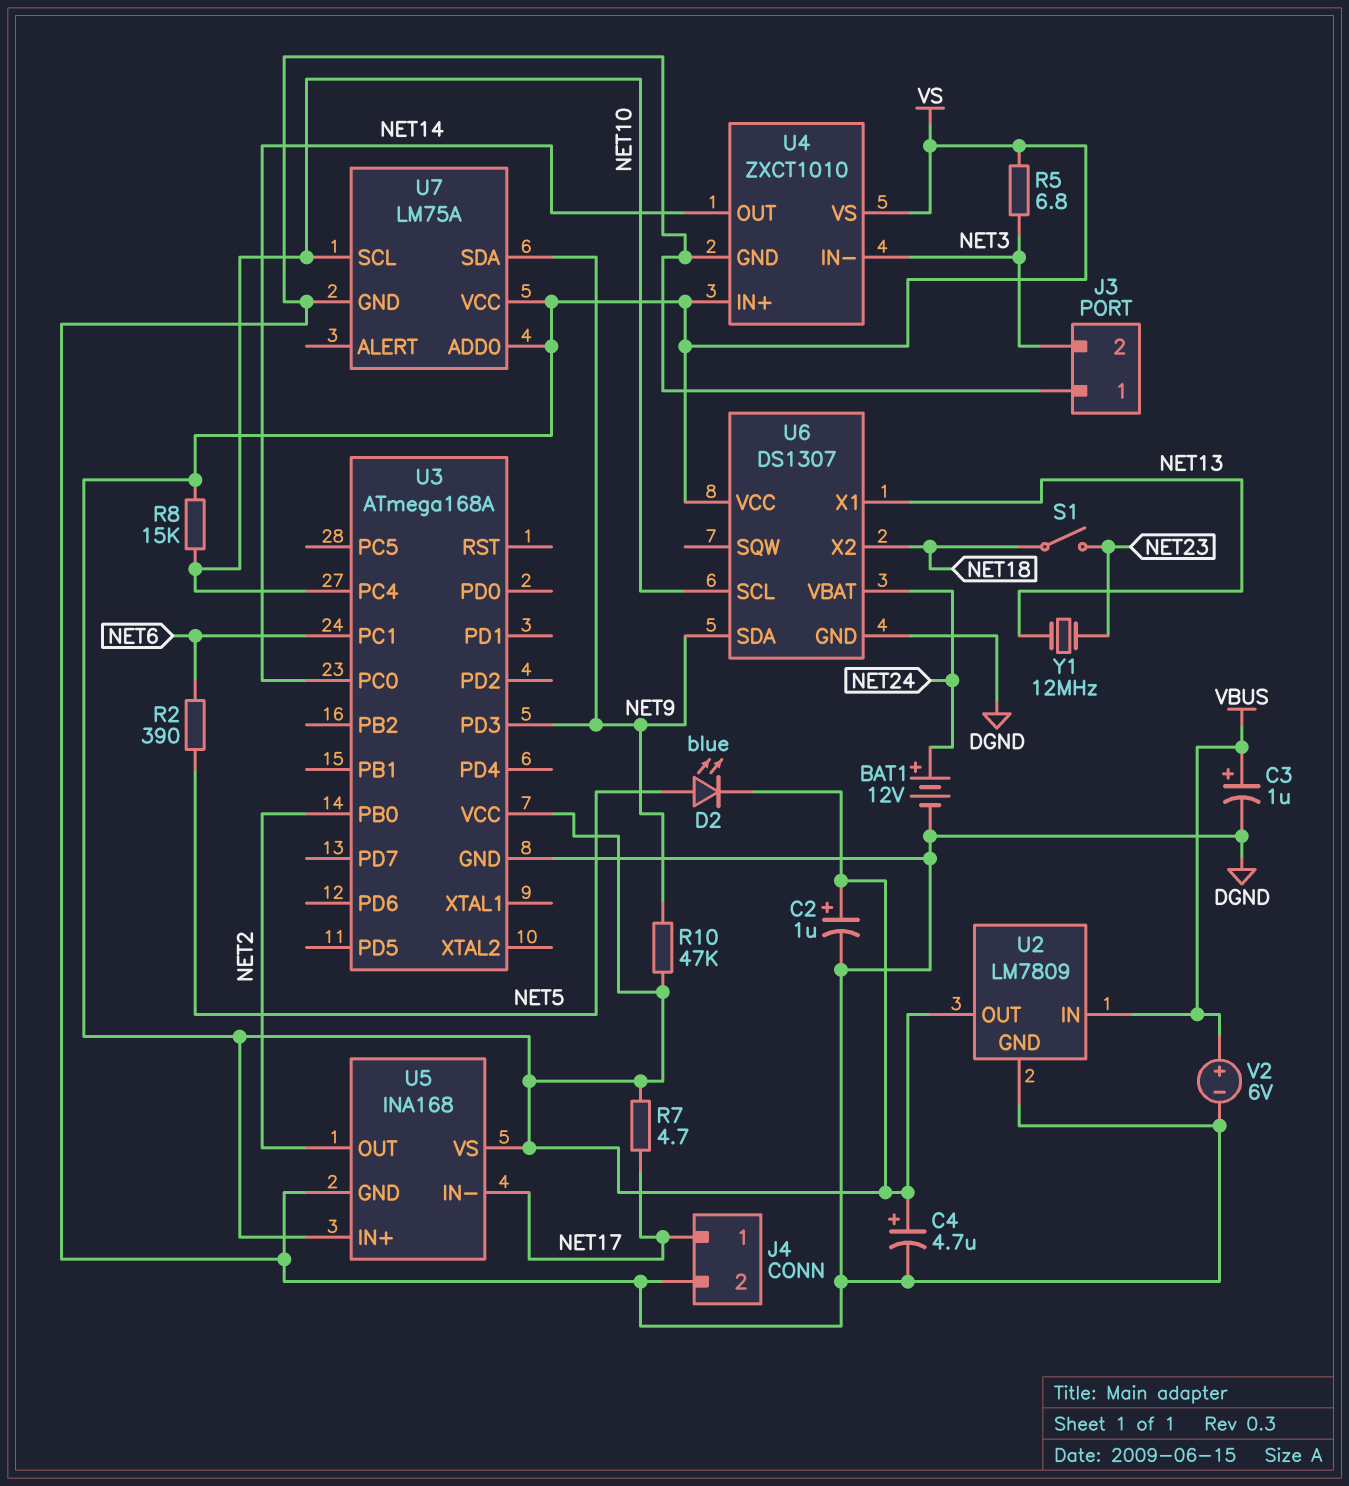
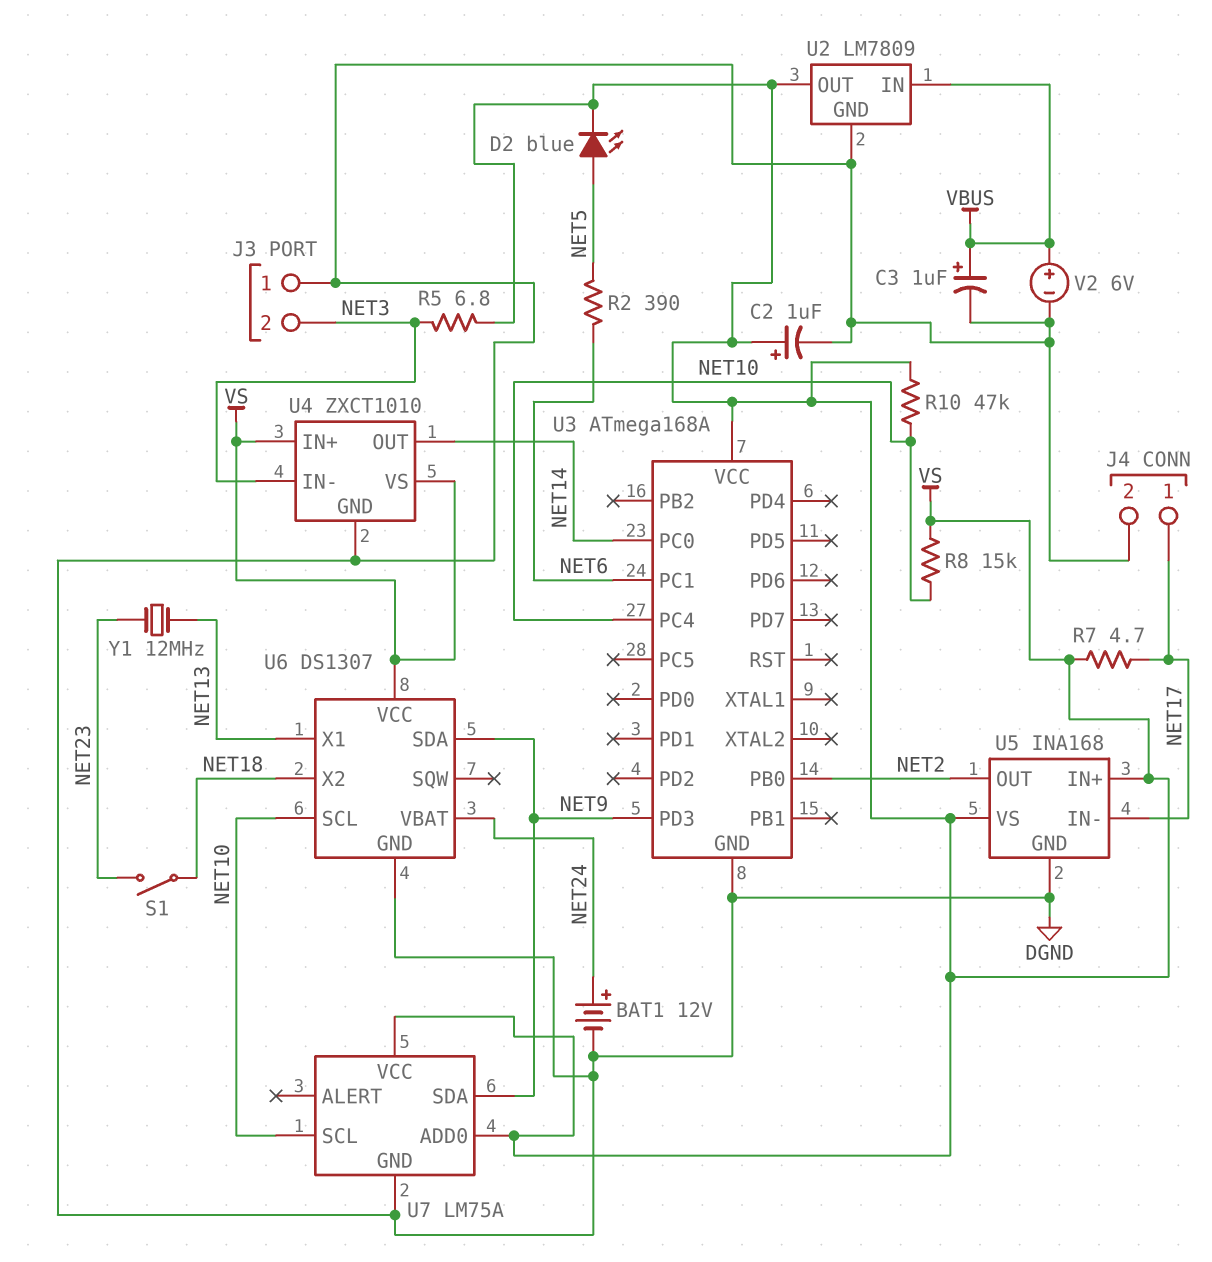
C4: 4.7uF (plus VS, minus DGND) -> none
R10: 47k (NET9, VS) -> 47k (NET10, VS)

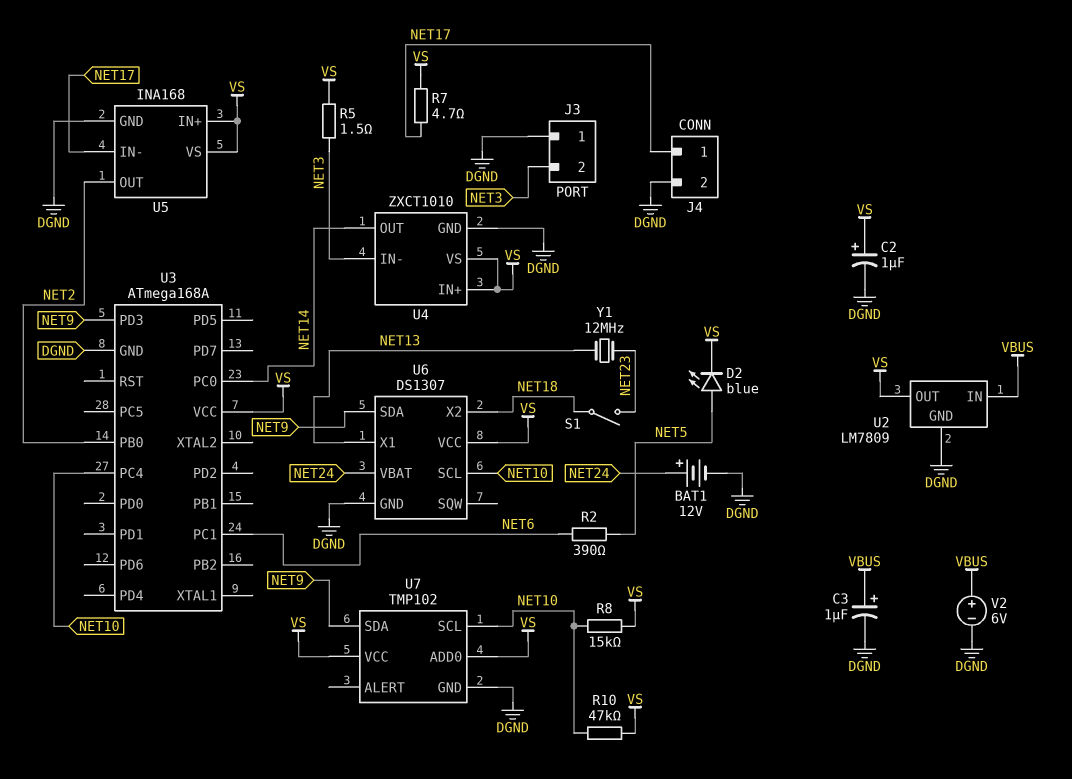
R5: 6.8 (NET3, VS) -> 1.5 (NET3, VS)
U7: LM75A -> TMP102

